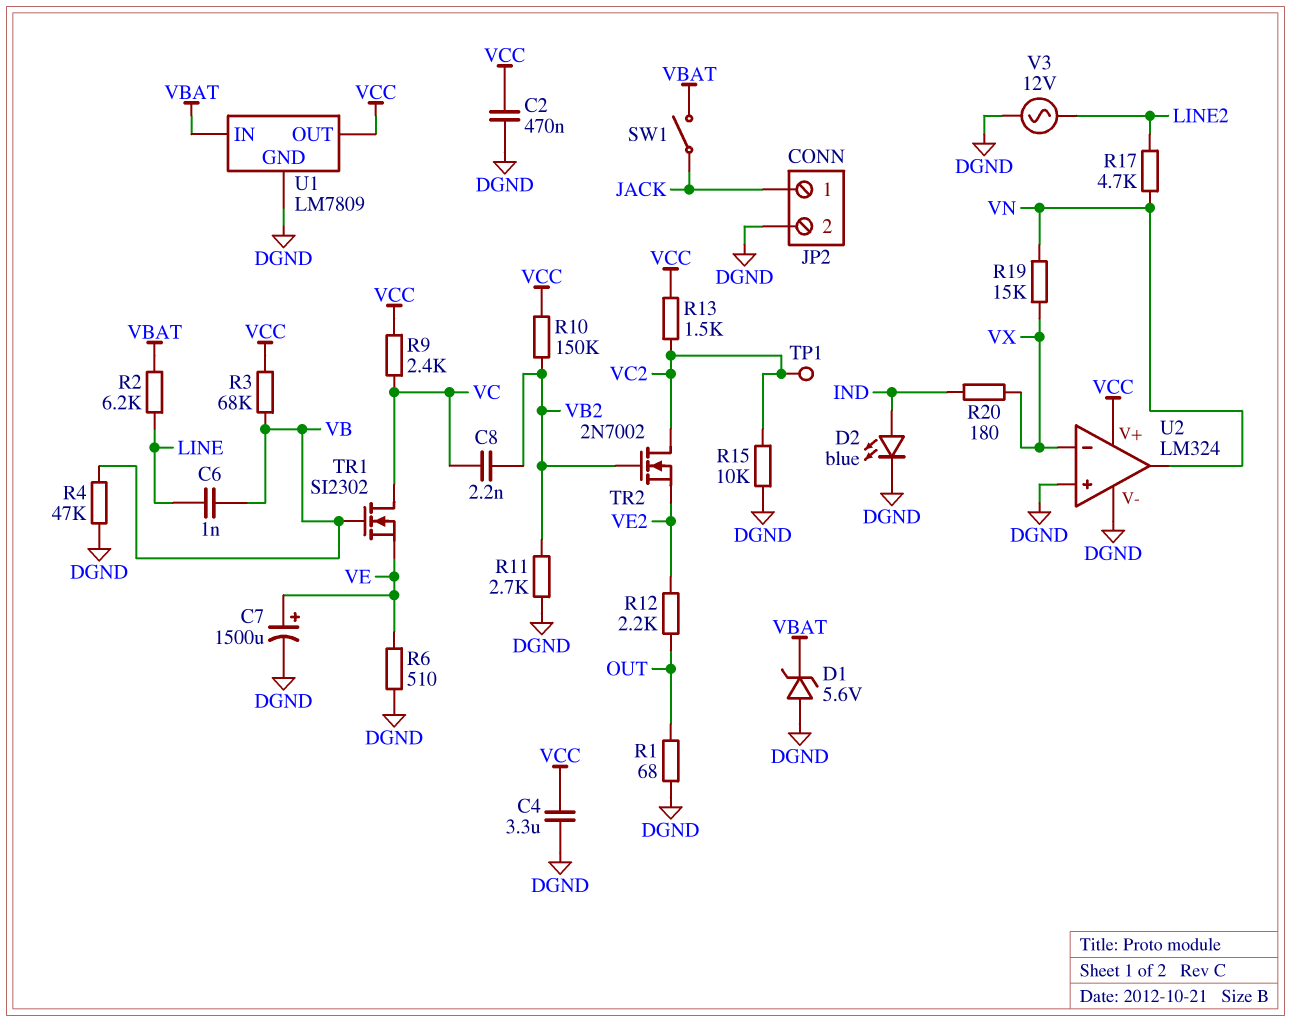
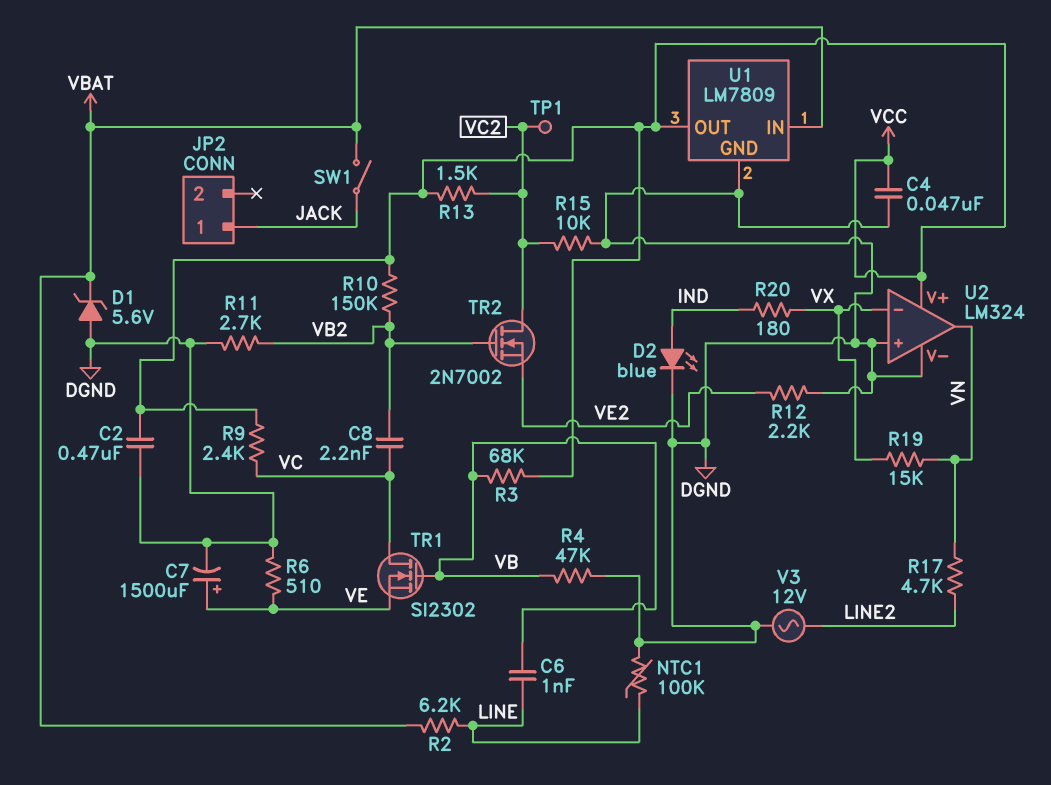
C4: 3.3uF (DGND, VCC) -> 47nF (DGND, VCC)
JP2 pin 2: DGND -> none
NTC1: none -> 100k (DGND, LINE)
R1: 68 (DGND, OUT) -> none
R12: 2.2k (OUT, VE2) -> 2.2k (DGND, VE2)

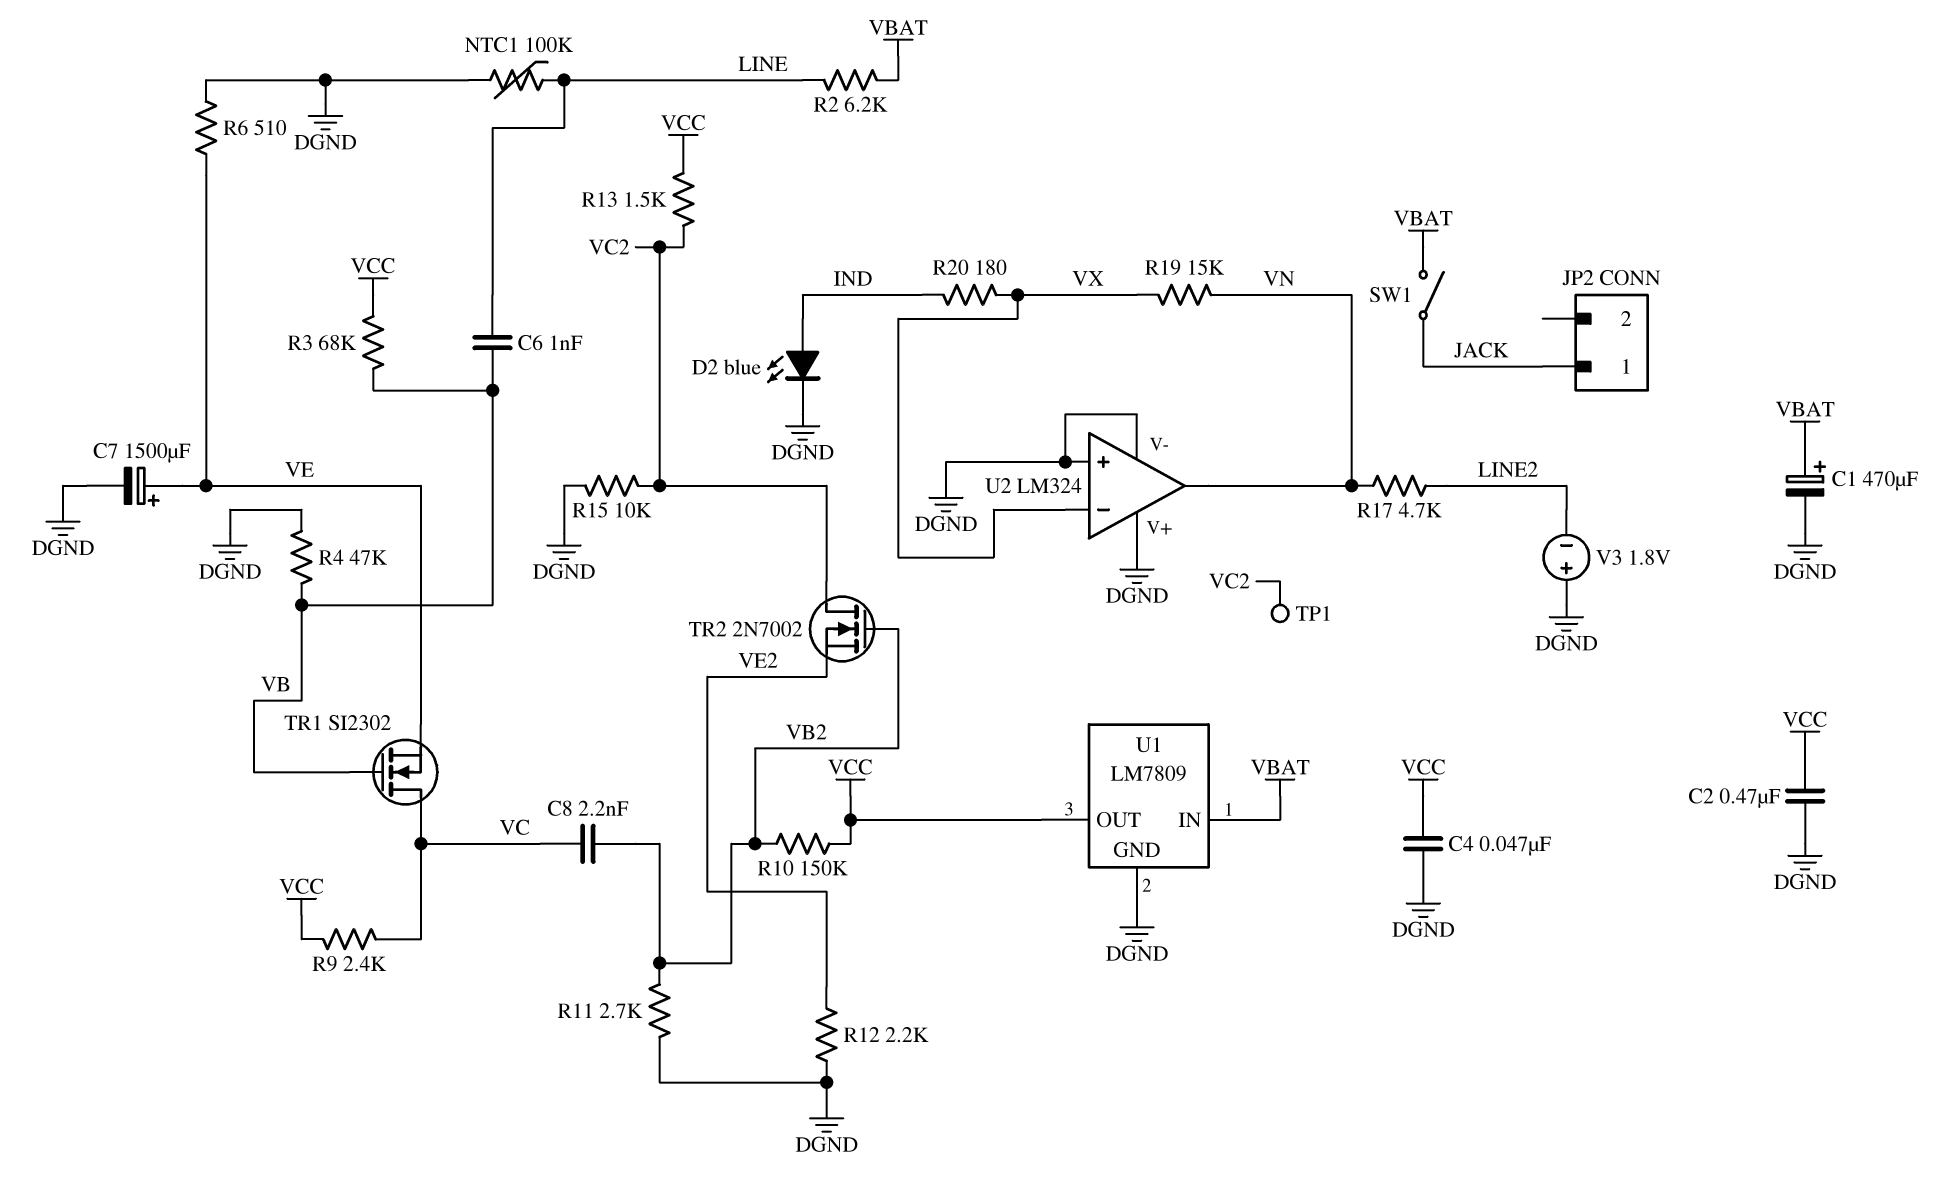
C1: none -> 470uF (plus VBAT, minus DGND)
D1: zener 5.6V (A DGND, K VBAT) -> none
U2 pin V+: VCC -> DGND
V3: AC 12V (DGND, LINE2) -> 1.8V (plus DGND, minus LINE2)

